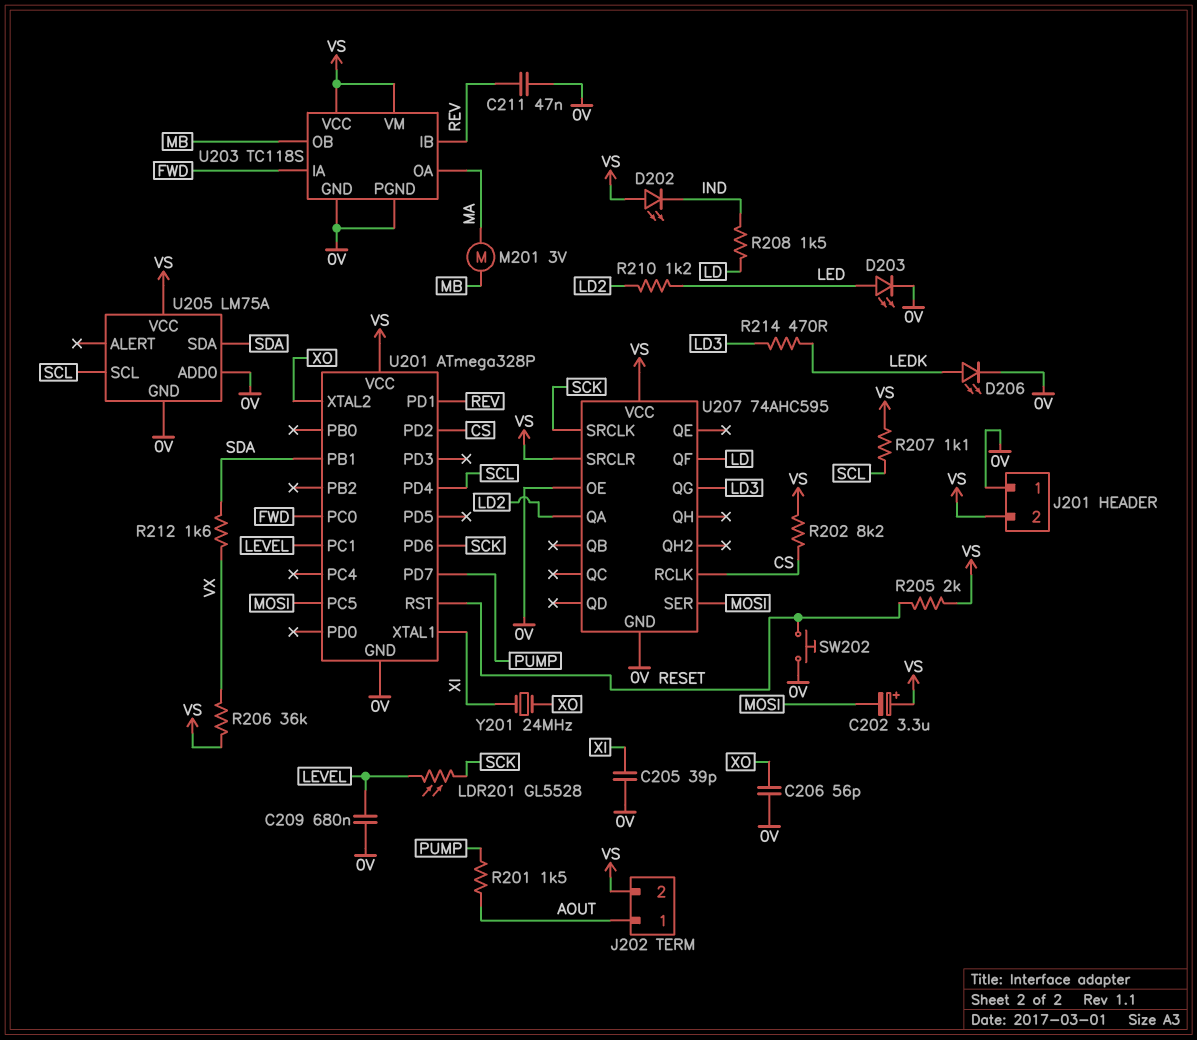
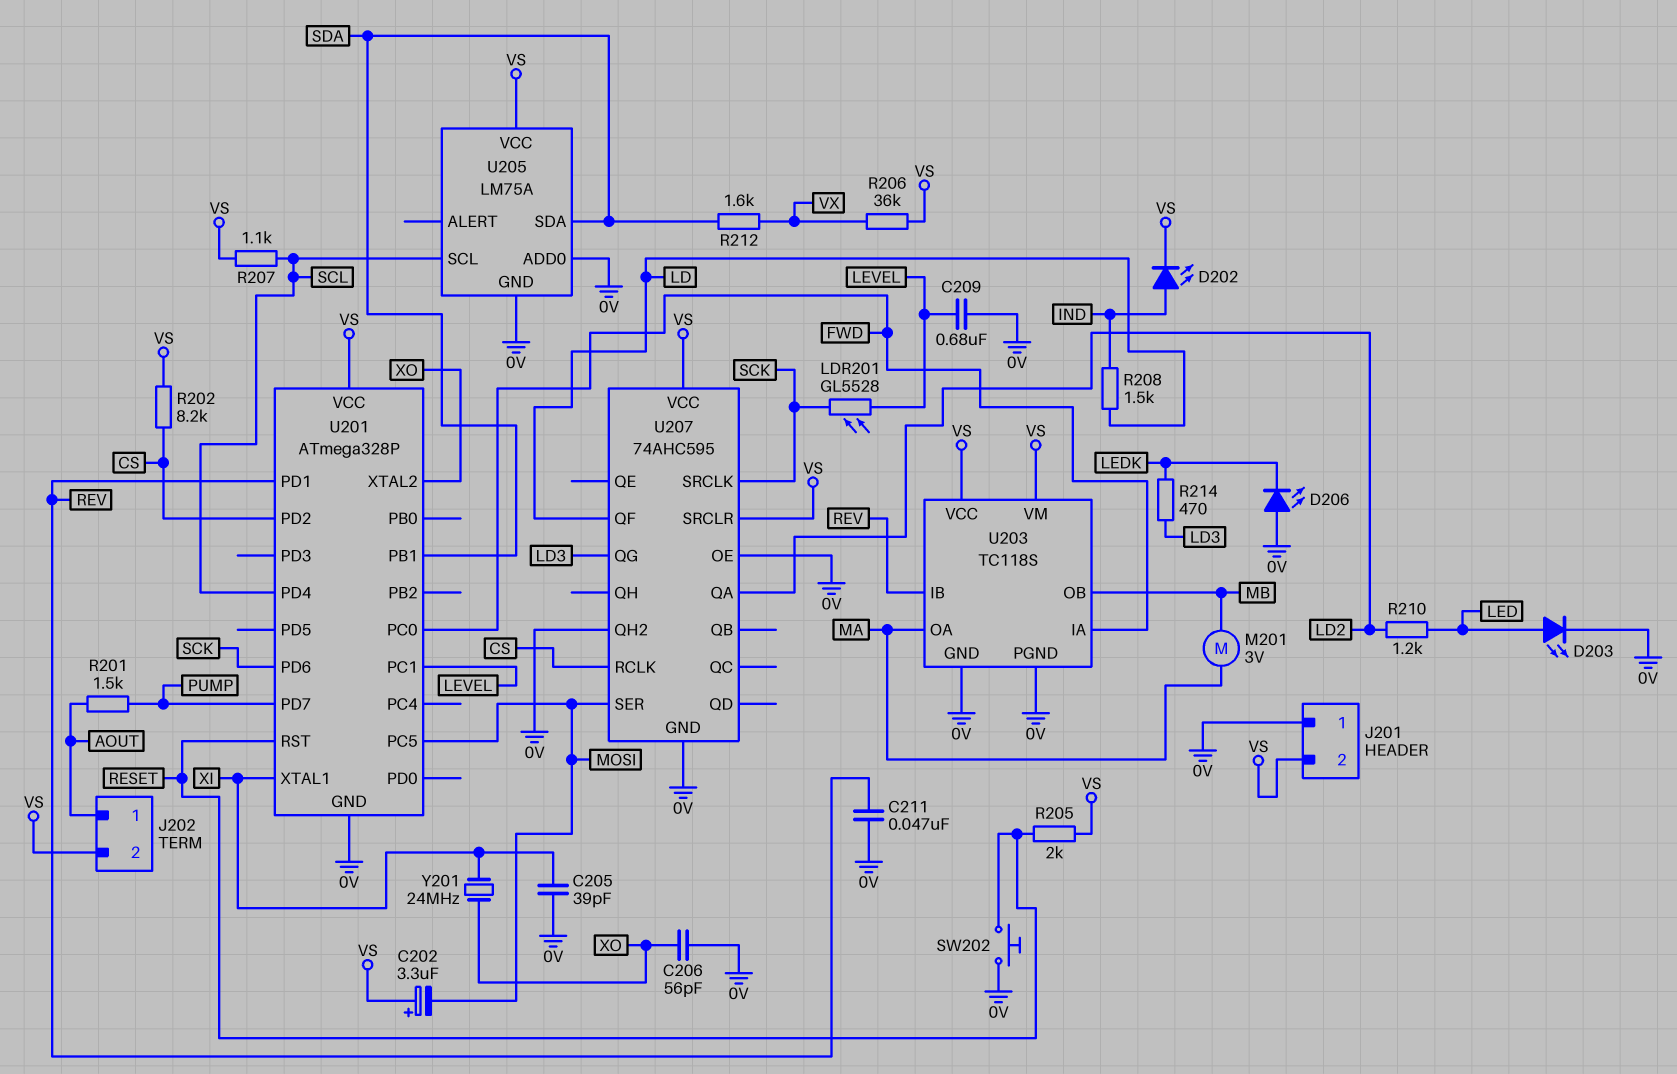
D202: LED (A VS, K IND) -> LED (A IND, K VS)
D206: LED (A LEDK, K 0V) -> LED (A 0V, K LEDK)
U207 pin QH2: none -> 0V

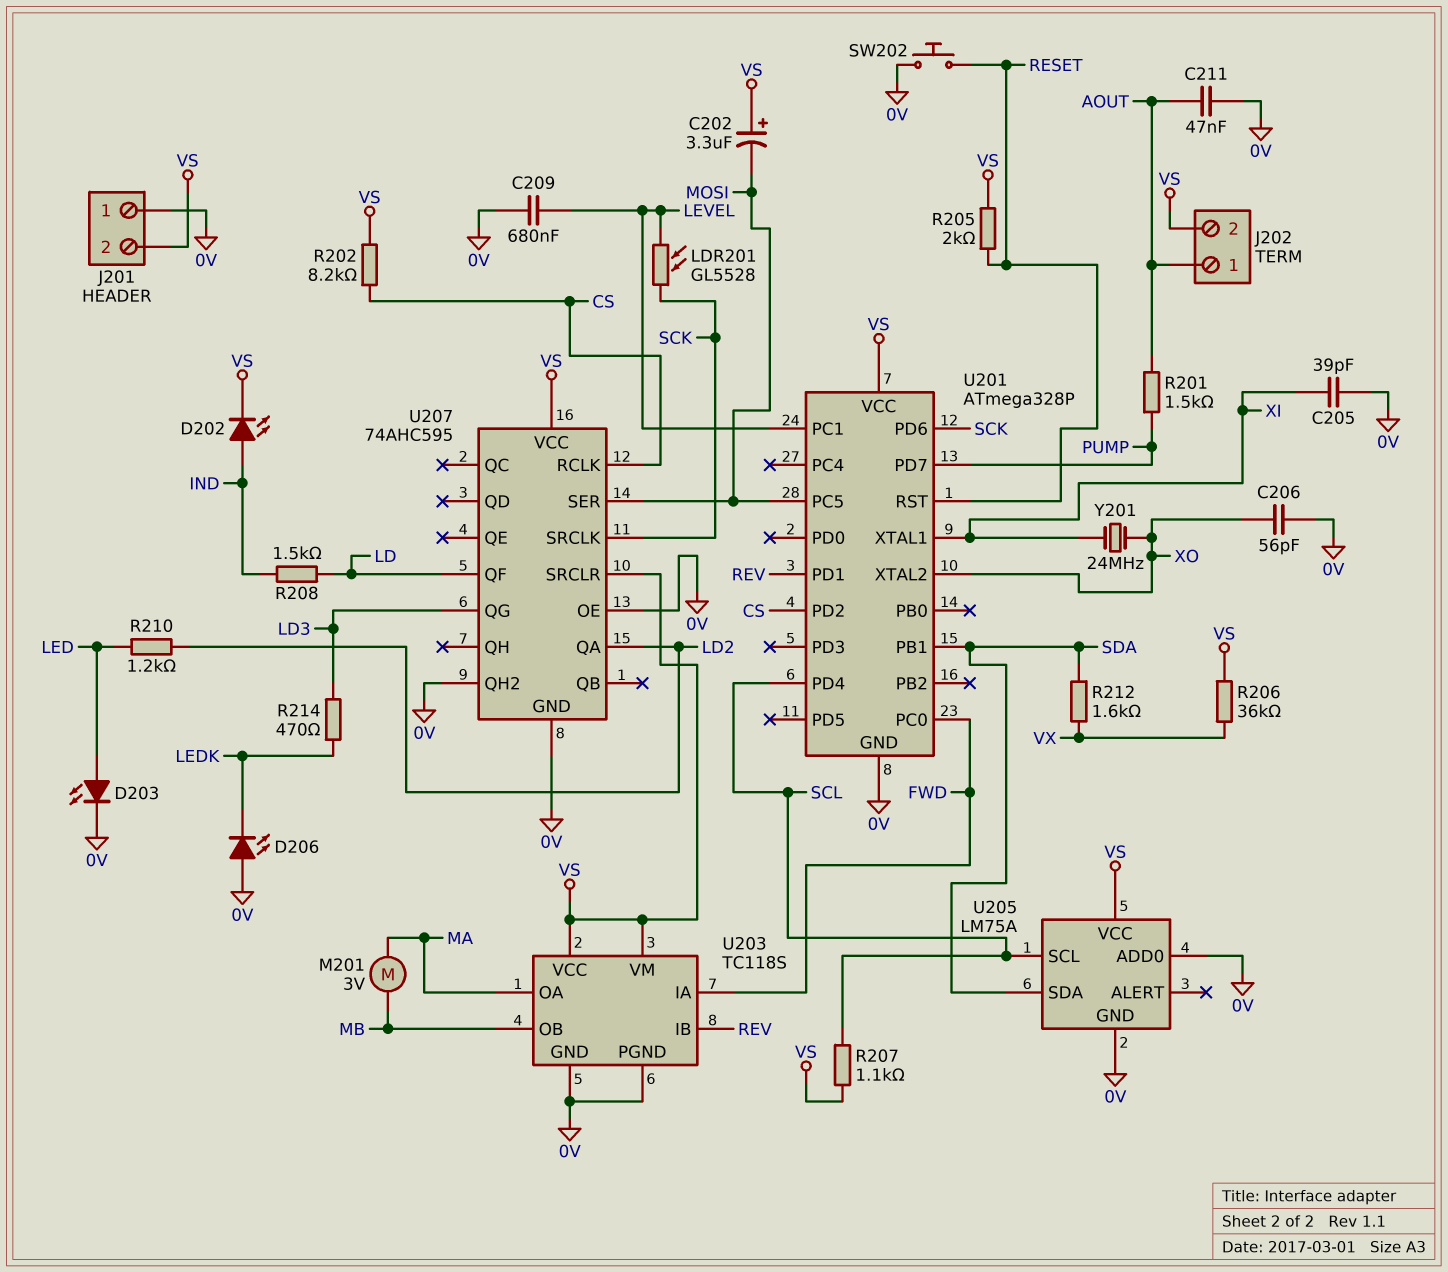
C211: 47nF (0V, REV) -> 47nF (0V, AOUT)

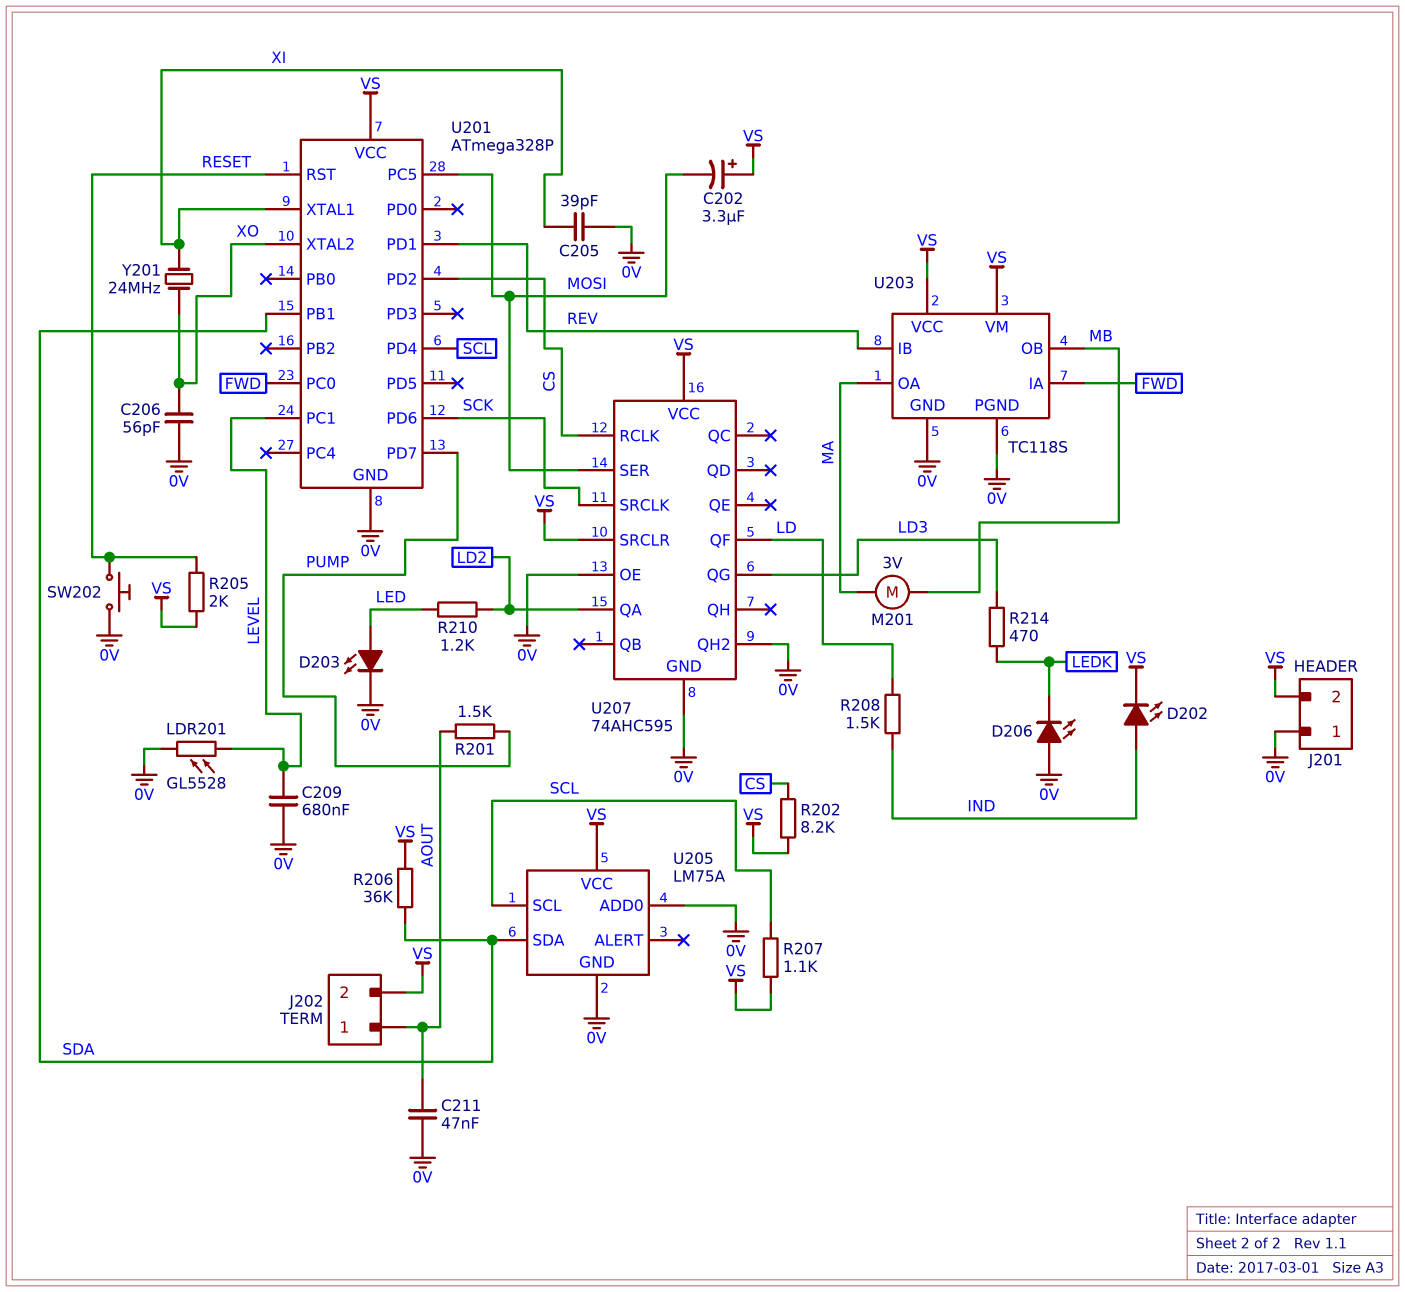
LDR201: GL5528 (LEVEL, SCK) -> GL5528 (0V, LEVEL)
R206: 36k (VS, VX) -> 36k (SDA, VS)
R212: 1.6k (SDA, VX) -> none

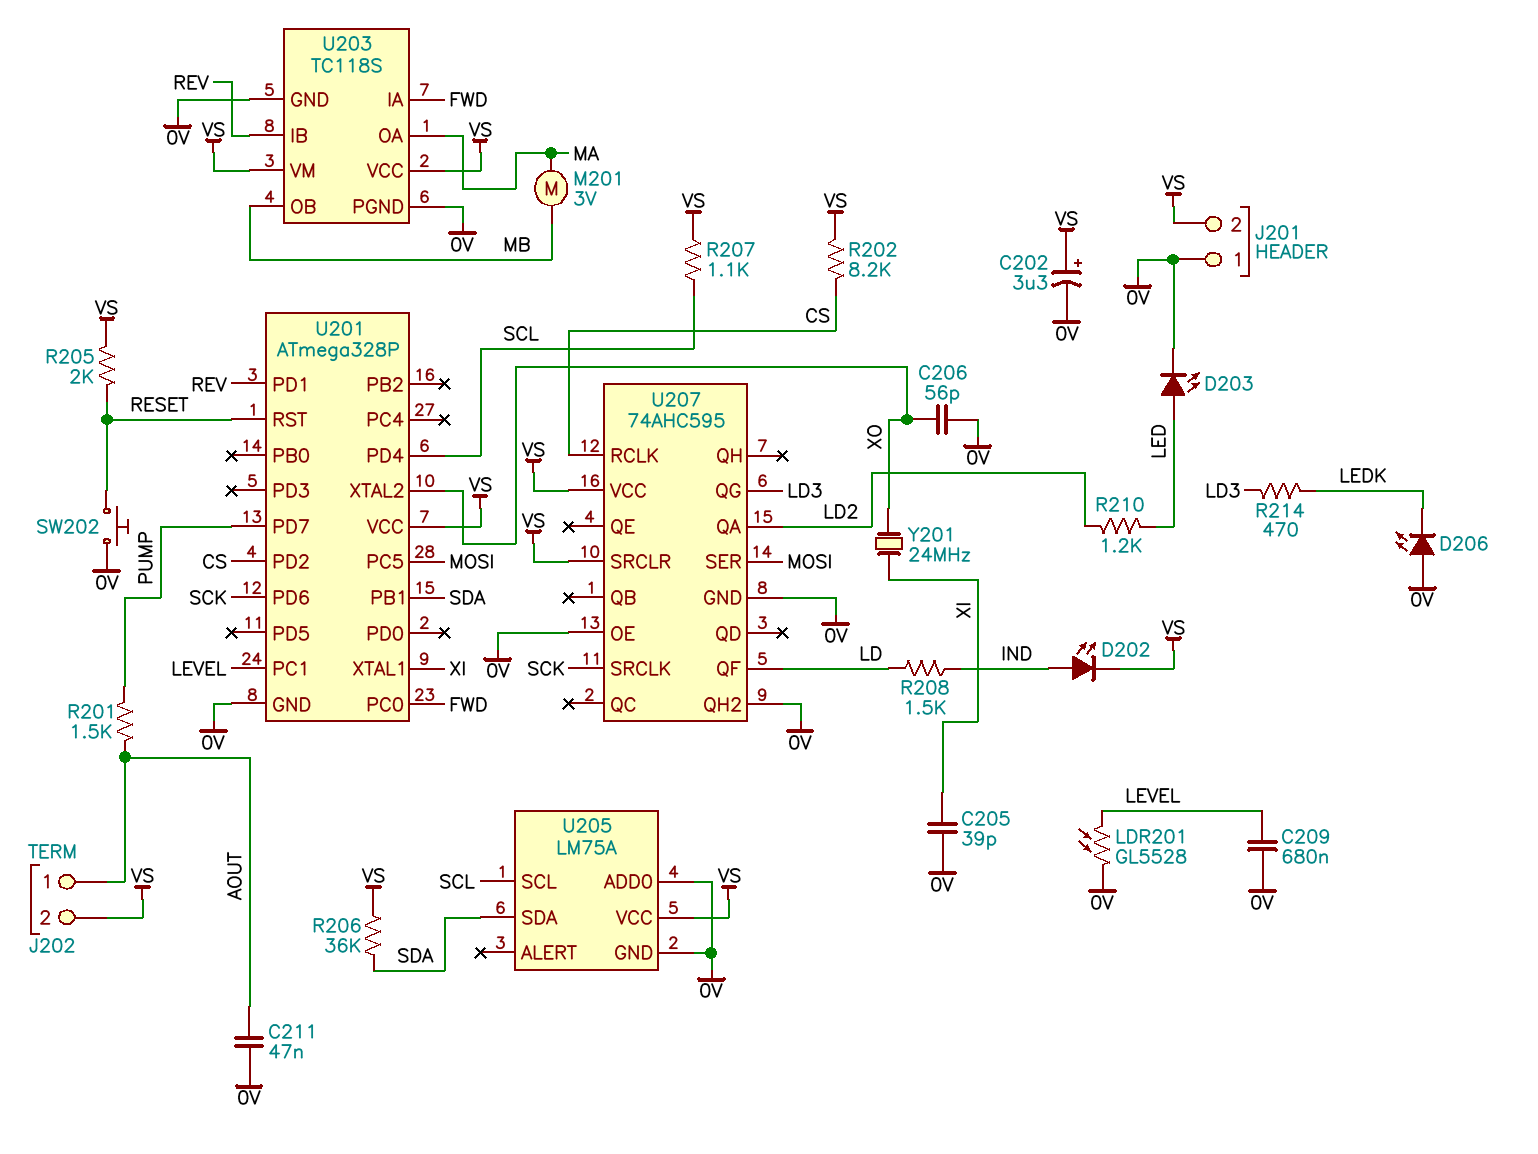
C202: 3.3uF (plus VS, minus MOSI) -> 3.3uF (plus VS, minus 0V)

